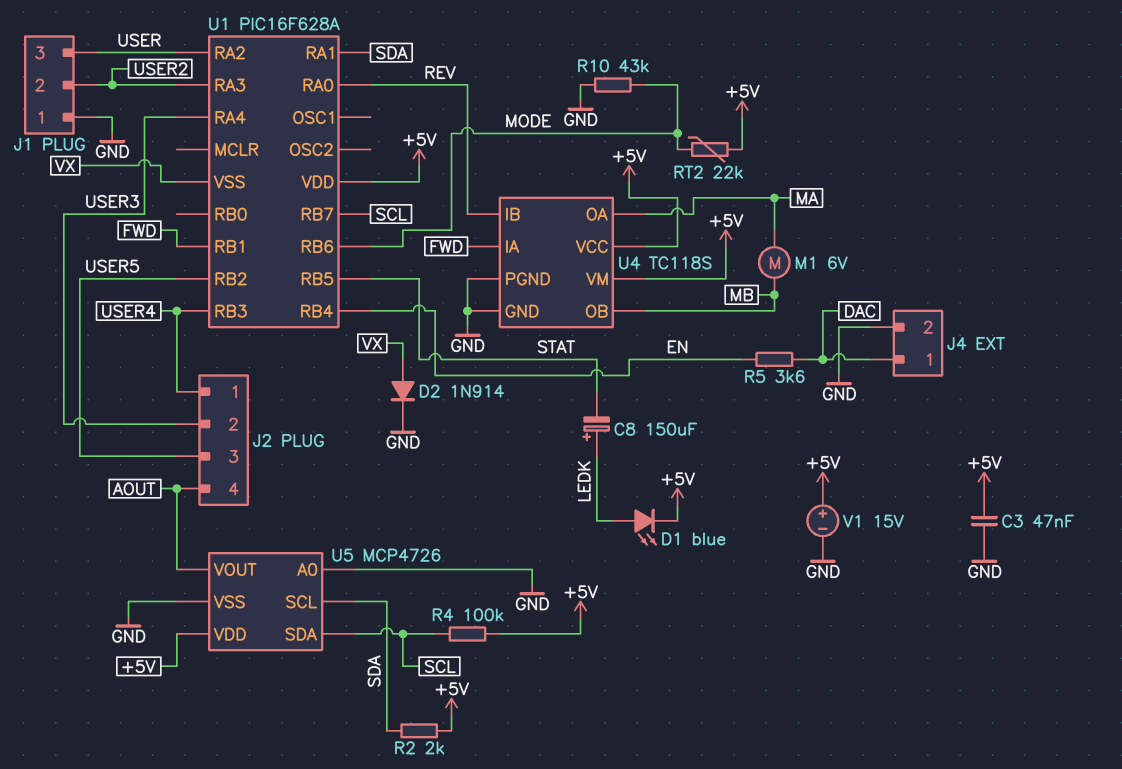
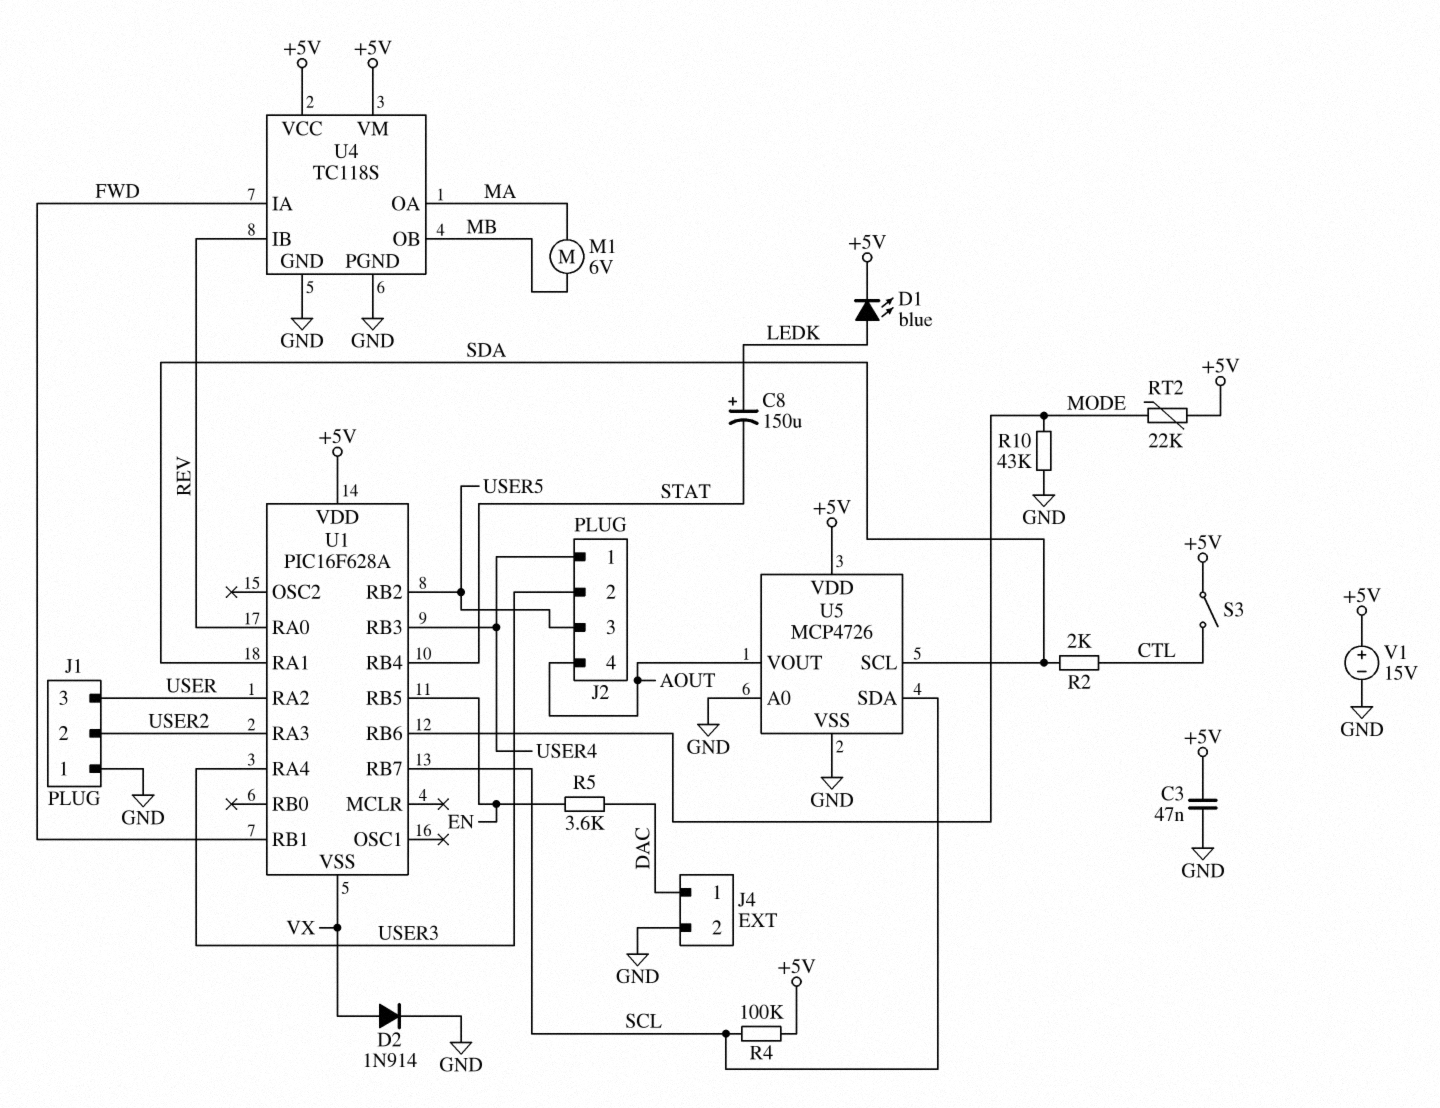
R2: 2k (+5V, SDA) -> 2k (CTL, SDA)
S3: none -> switch (+5V, CTL)
U1 pin RB4: EN -> STAT
U1 pin RB5: STAT -> EN

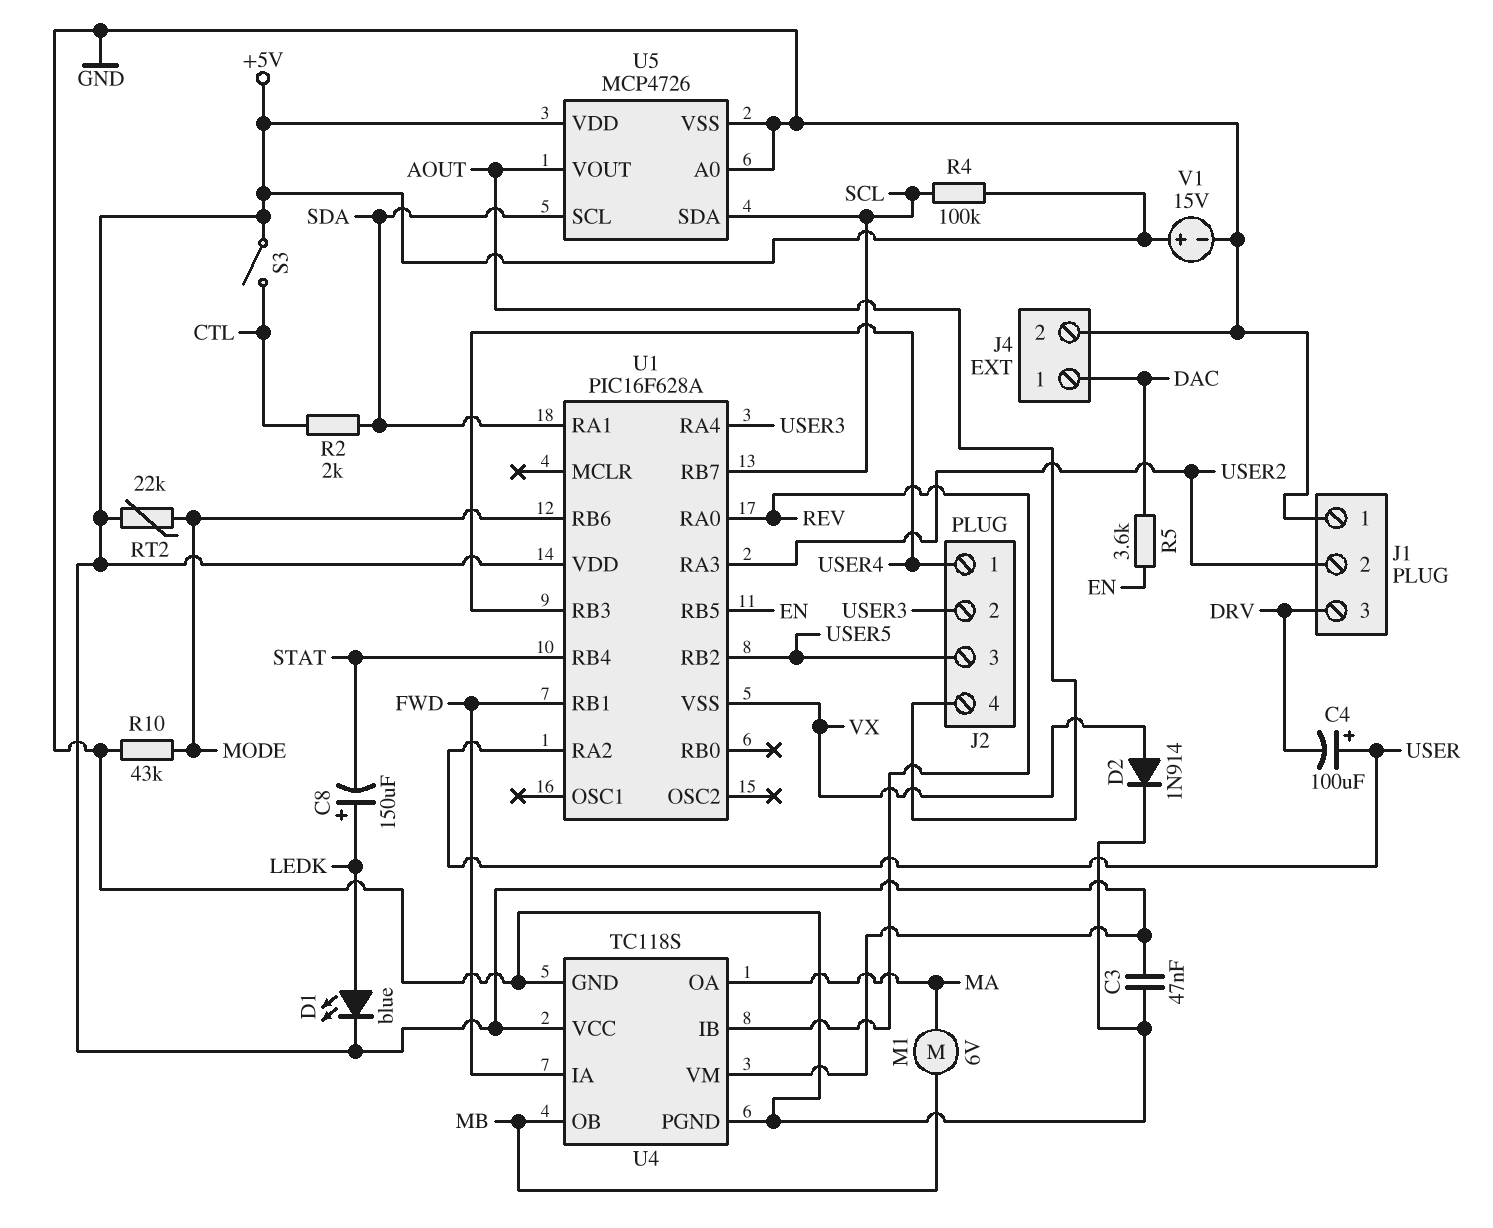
C4: none -> 100uF (plus USER, minus DRV)
J1 pin 3: USER -> DRV

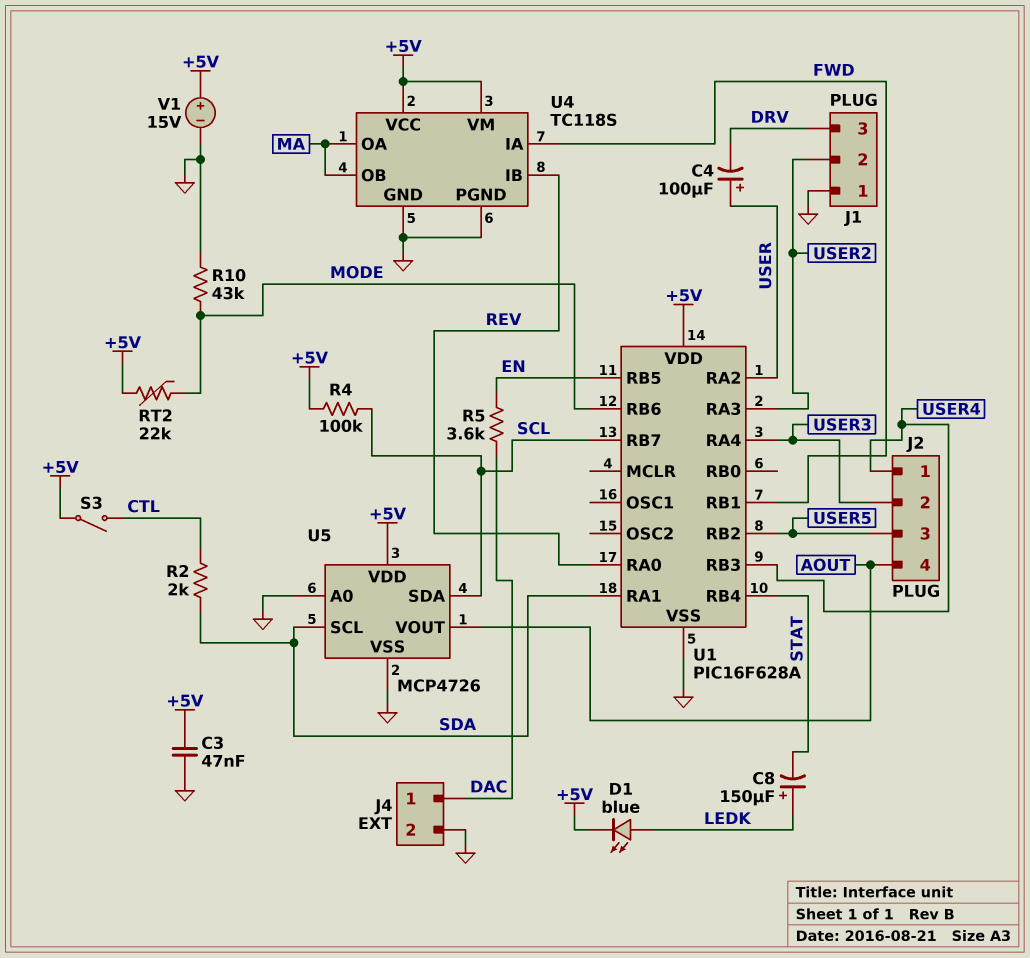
D2: diode 1N914 (A VX, K GND) -> none
M1: motor 6V (MA, MB) -> none
U1 pin VSS: VX -> GND
U4 pin OB: MB -> MA

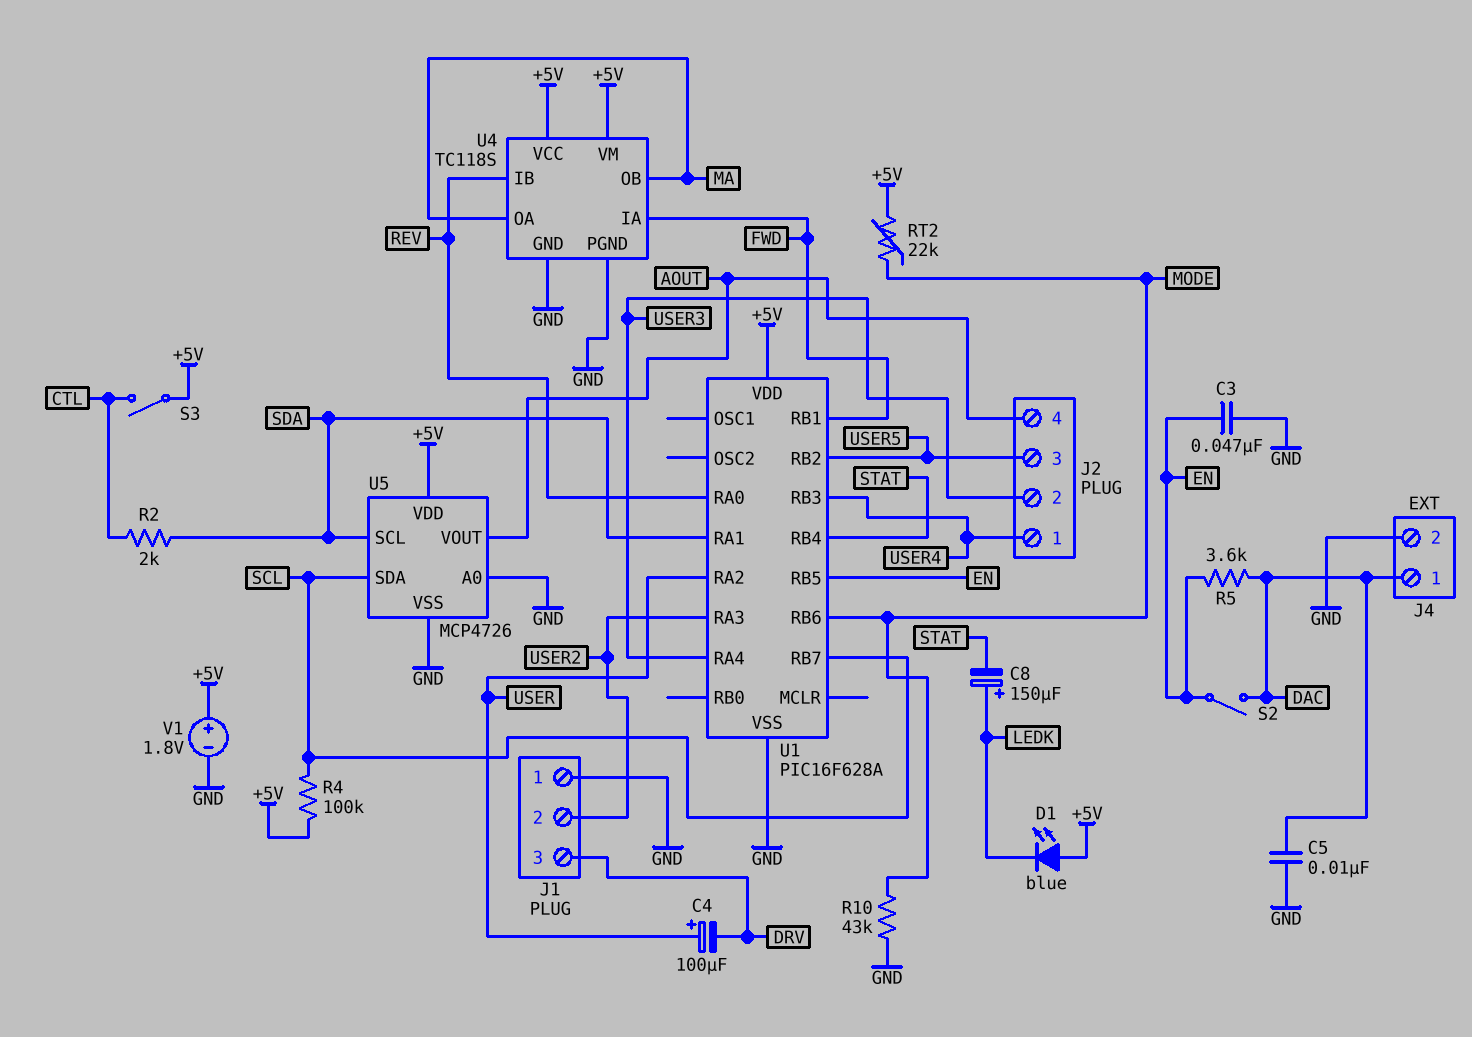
C3: 47nF (+5V, GND) -> 47nF (EN, GND)
C5: none -> 10nF (DAC, GND)
D1: LED blue (A LEDK, K +5V) -> LED blue (A +5V, K LEDK)
S2: none -> switch (DAC, EN)
V1: 15V (plus +5V, minus GND) -> 1.8V (plus +5V, minus GND)

